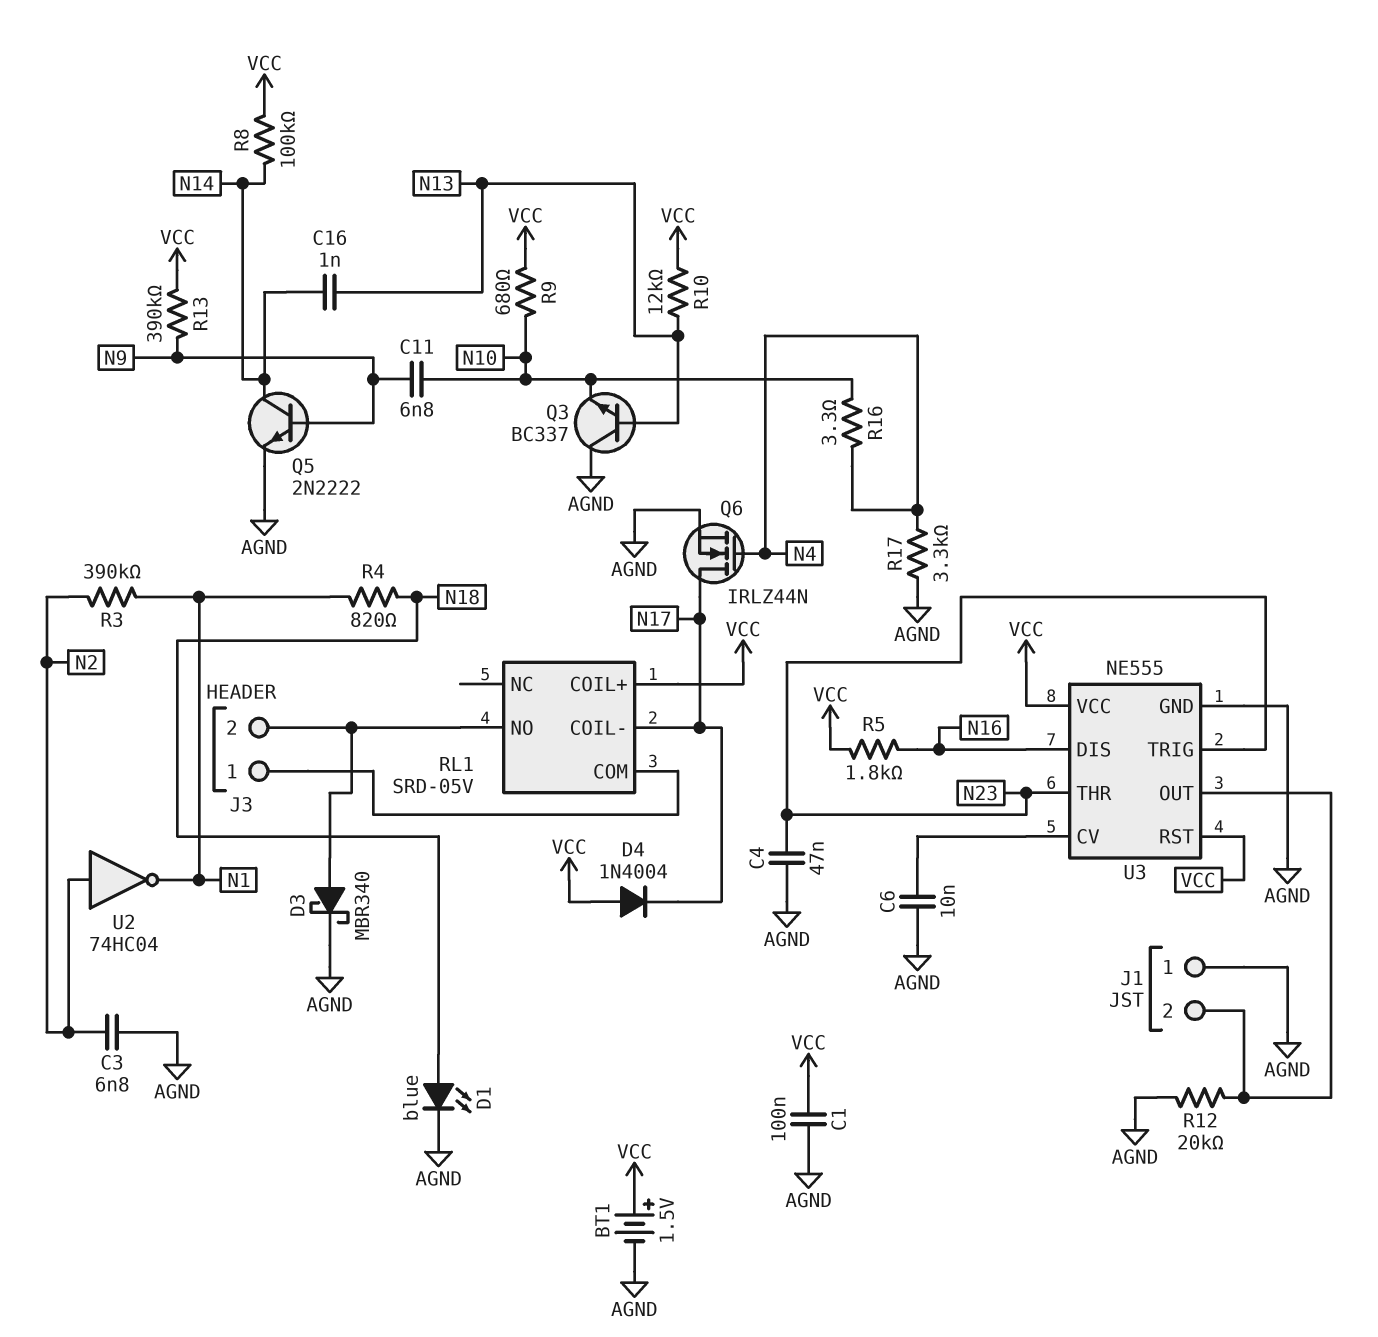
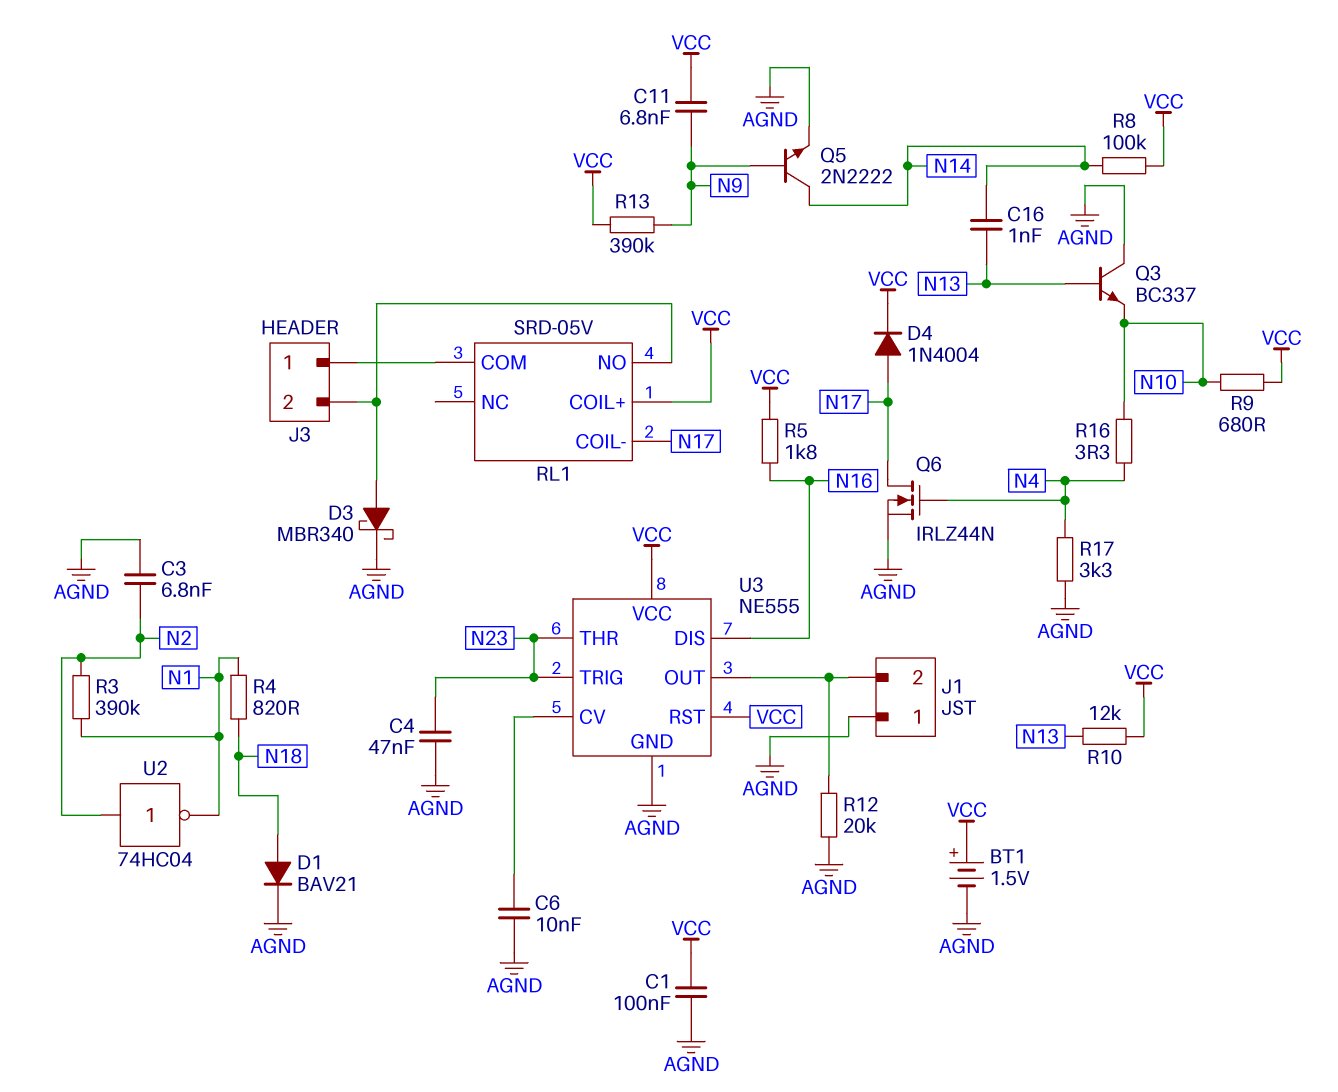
C11: 6.8nF (N9, N10) -> 6.8nF (N9, VCC)
D1: LED blue (A N18, K AGND) -> diode BAV21 (A N18, K AGND)
D4: diode 1N4004 (A VCC, K N17) -> diode 1N4004 (A N17, K VCC)

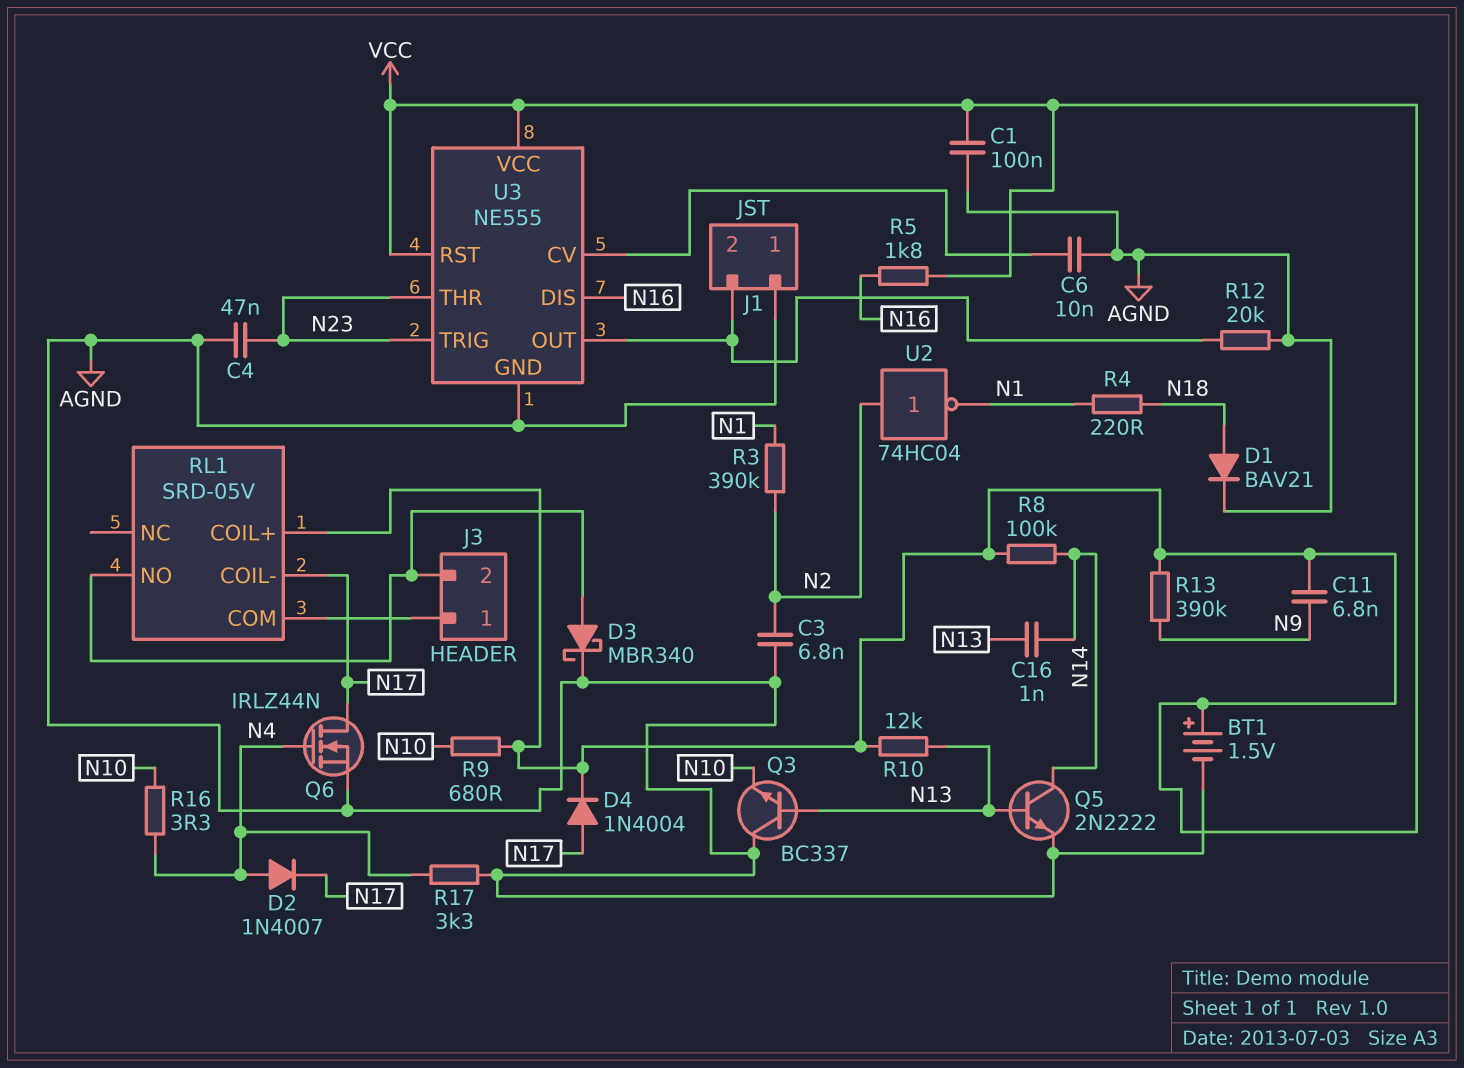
D2: none -> diode 1N4007 (A N4, K N17)
Q5: NPN 2N2222 (B N9, C N14, E AGND) -> NPN 2N2222 (B N13, C N14, E AGND)
R4: 820 (N1, N18) -> 220 (N1, N18)

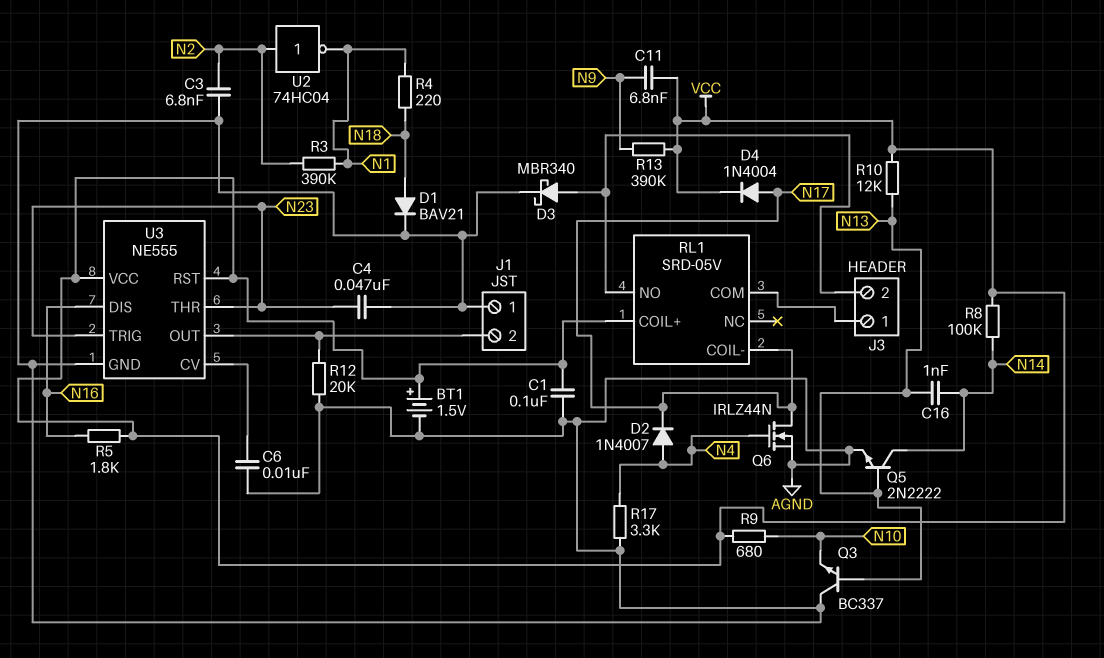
R16: 3.3 (N4, N10) -> none

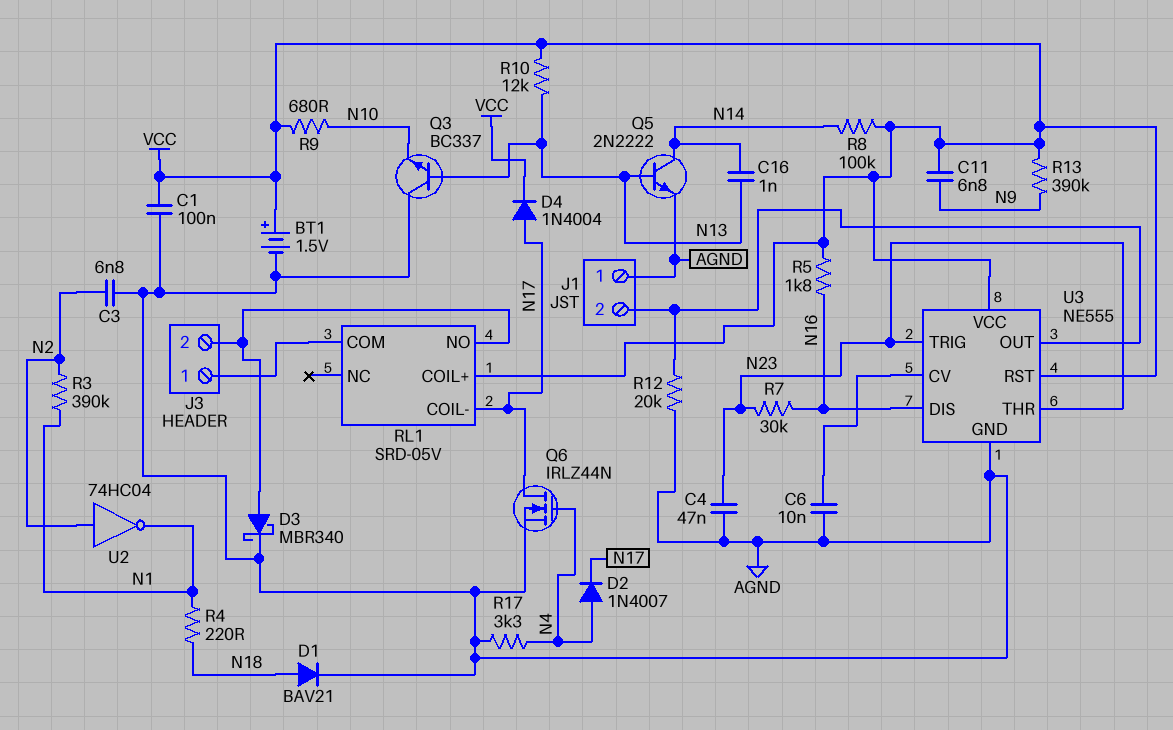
R7: none -> 30k (N16, N23)

